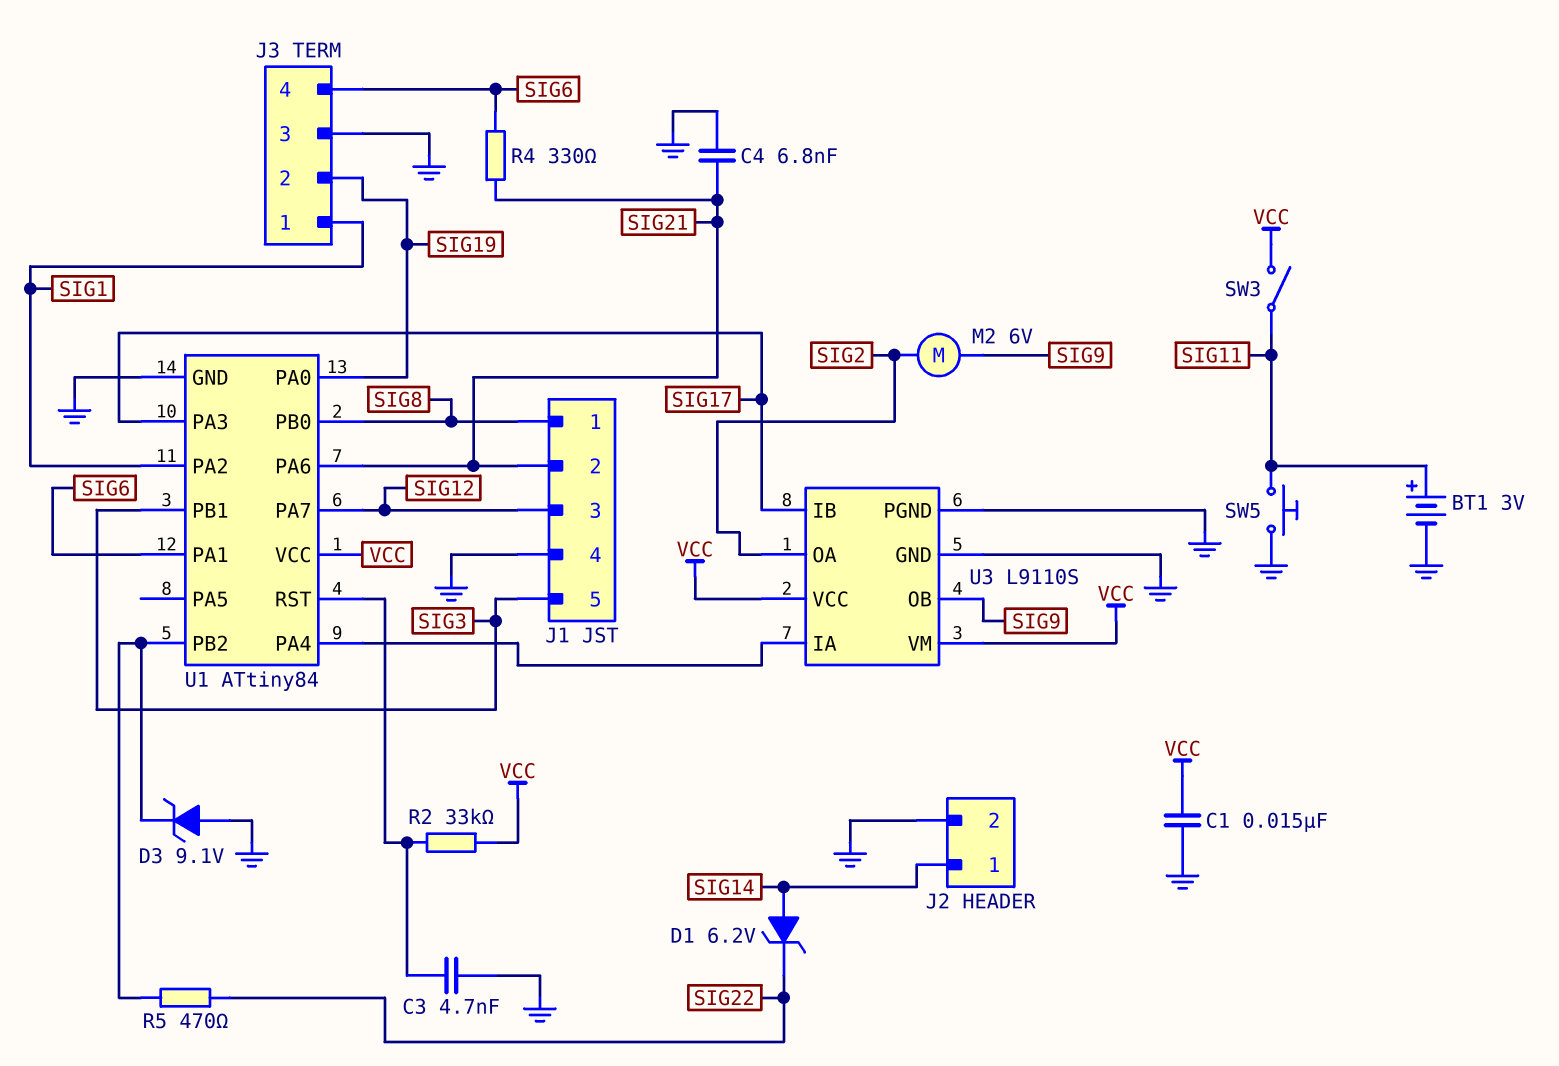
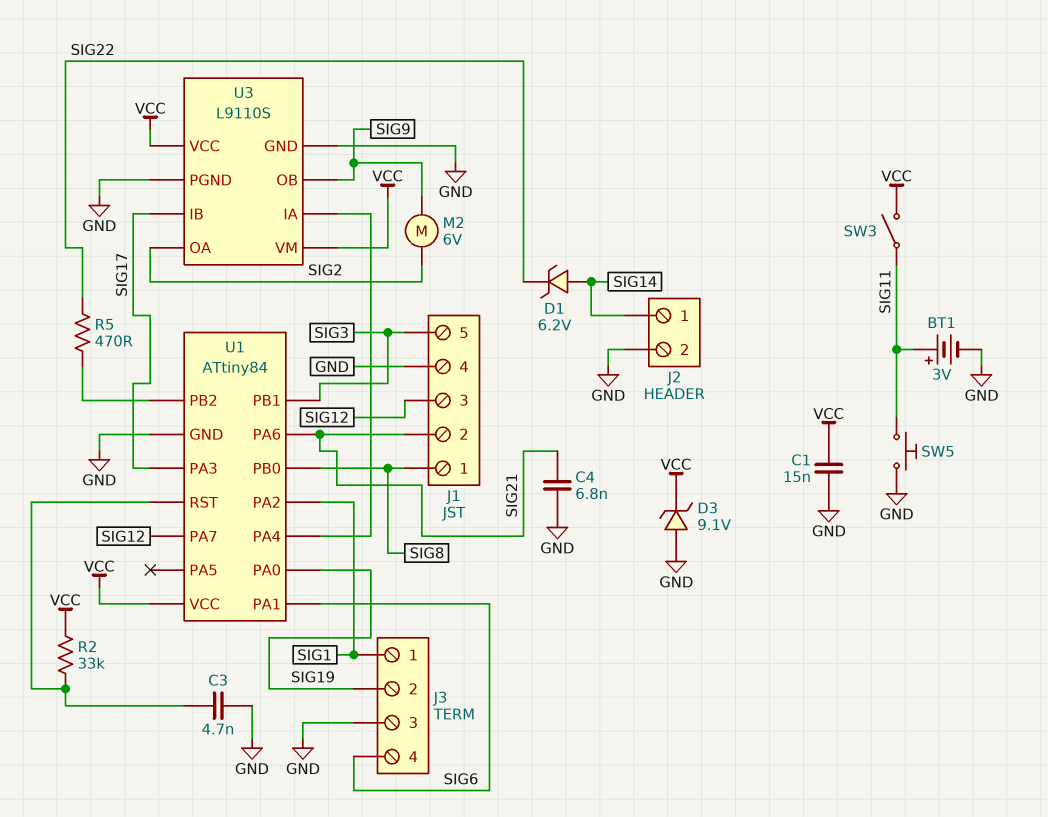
D3: zener 9.1V (A GND, K U1/PB2) -> zener 9.1V (A GND, K VCC)
R4: 330 (SIG6, SIG21) -> none

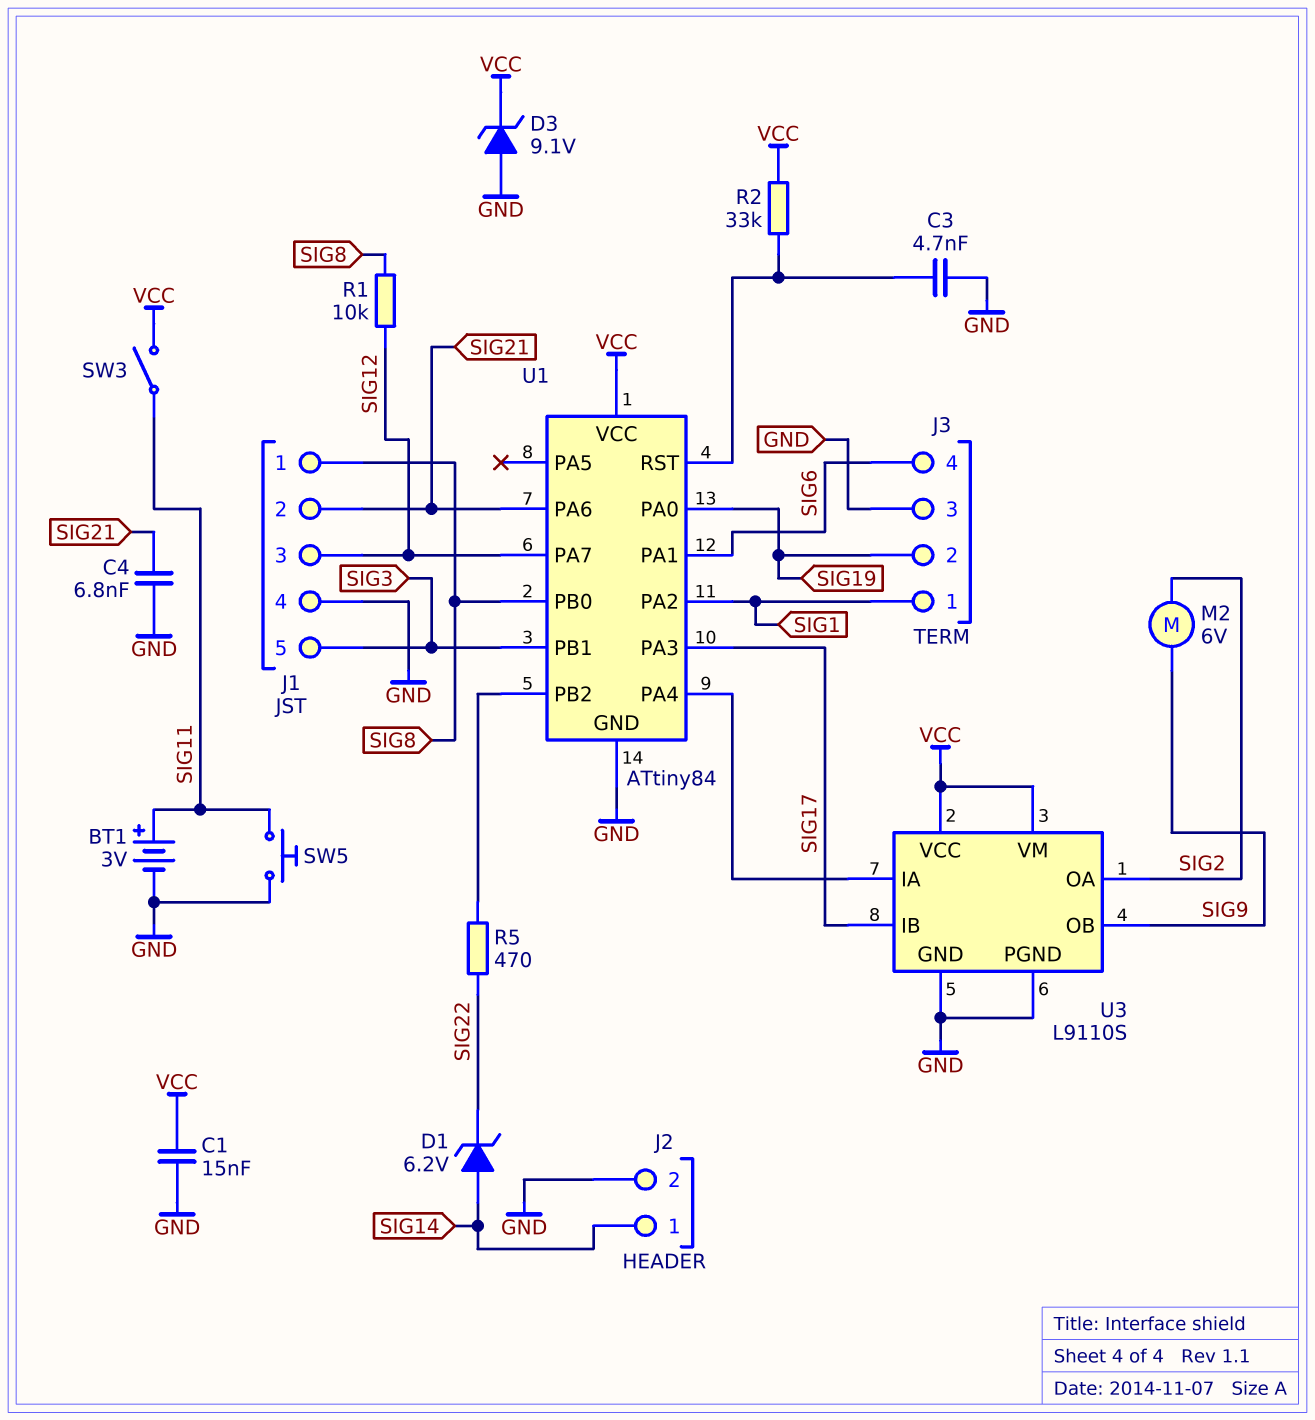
R1: none -> 10k (SIG8, SIG12)

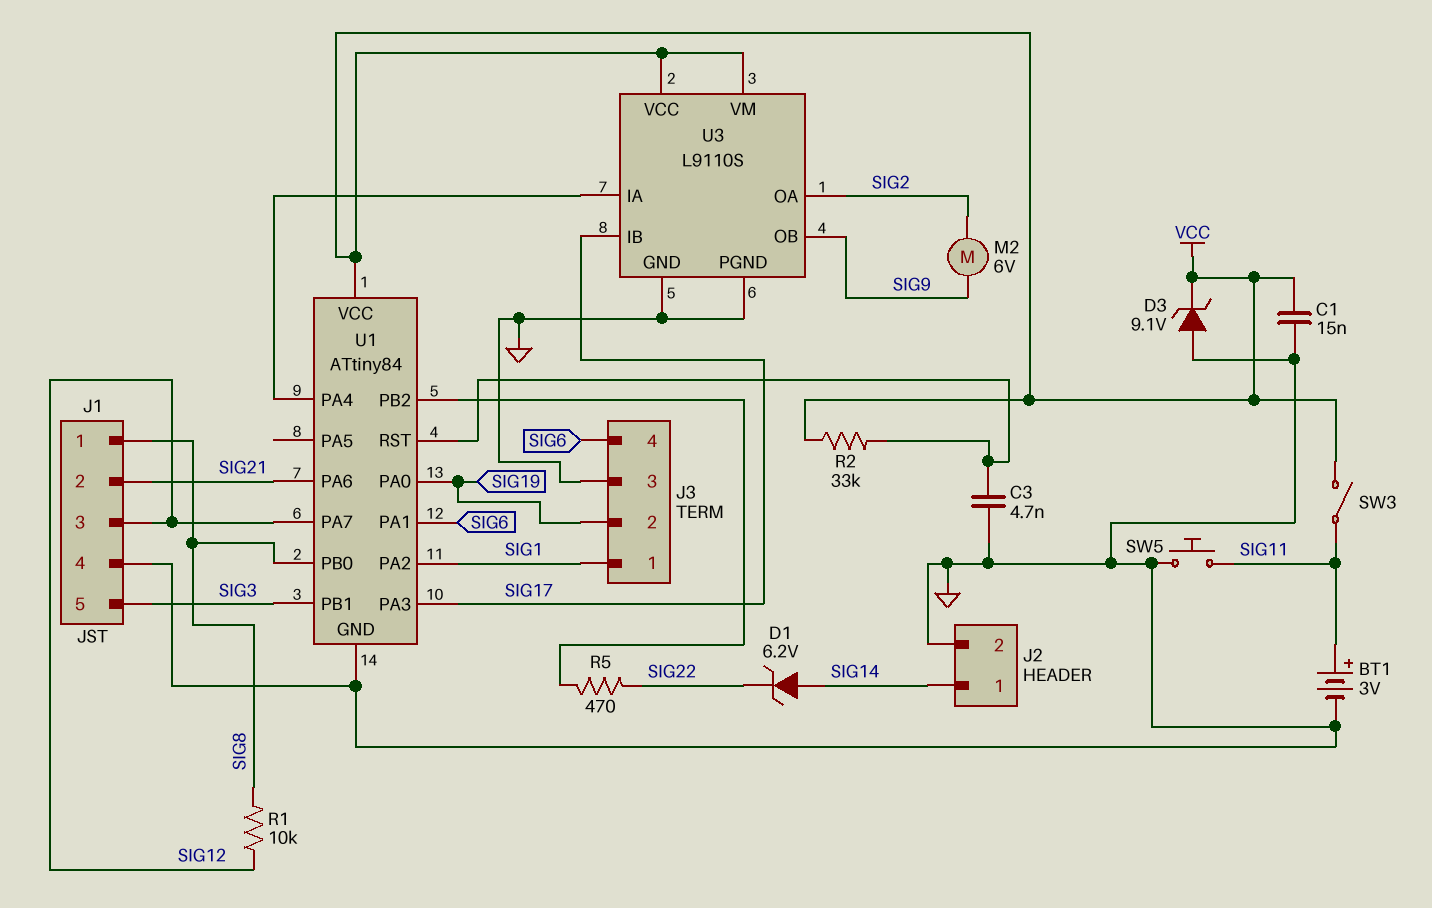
C4: 6.8nF (GND, SIG21) -> none

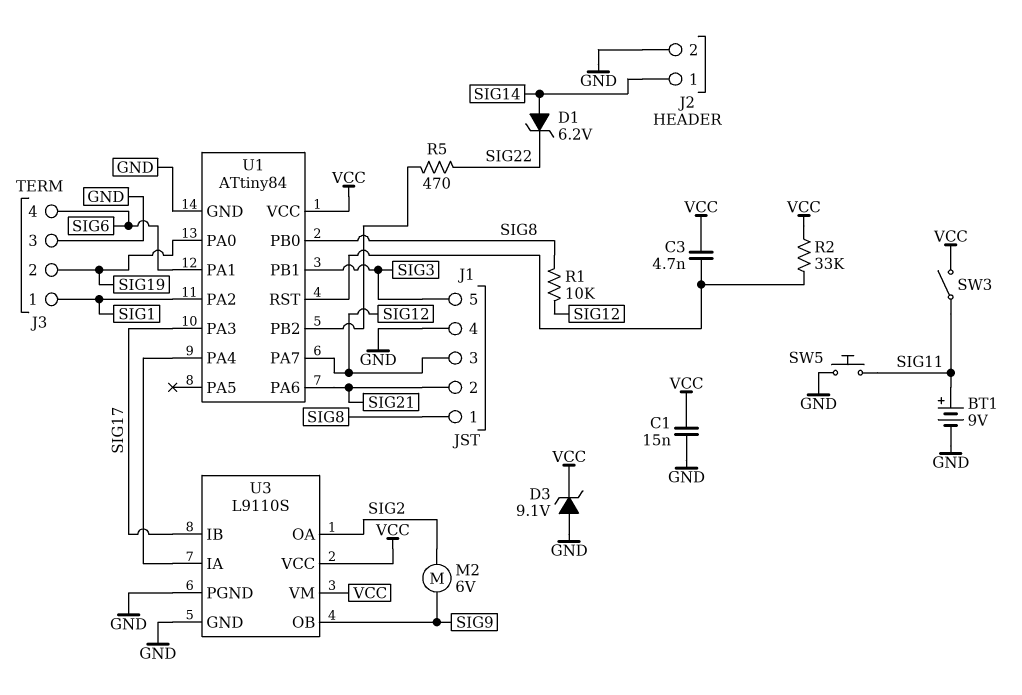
BT1: 3V (plus SIG11, minus GND) -> 9V (plus SIG11, minus GND)
C3: 4.7nF (GND, U1/RST) -> 4.7nF (U1/RST, VCC)

